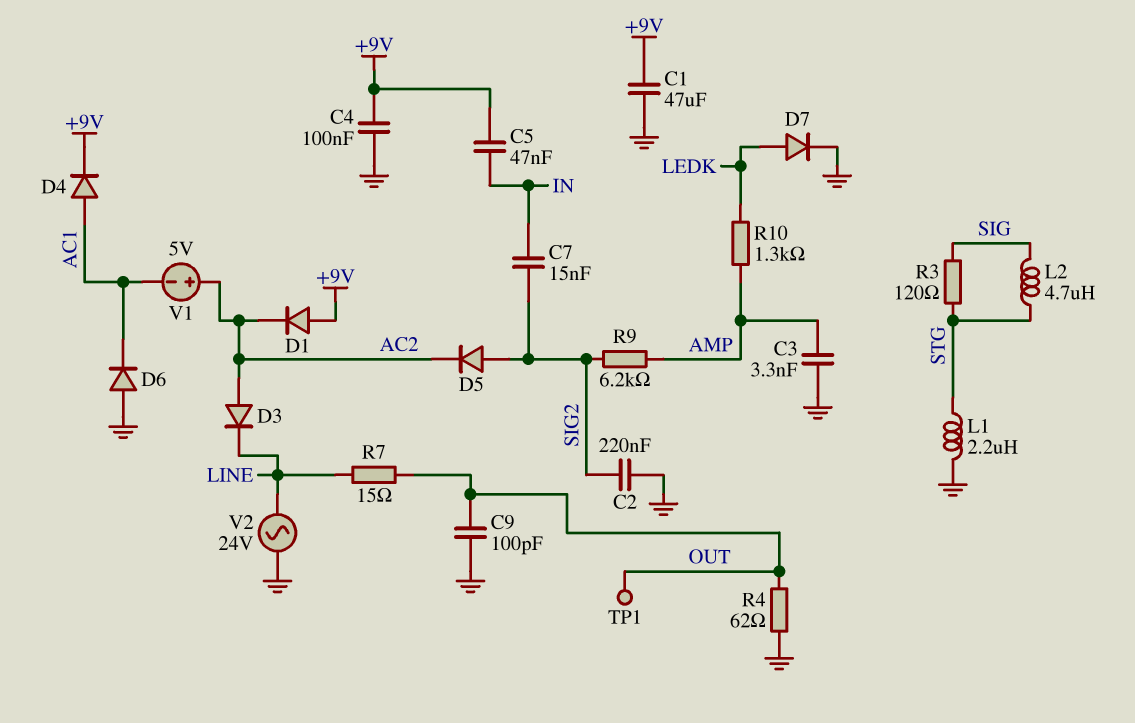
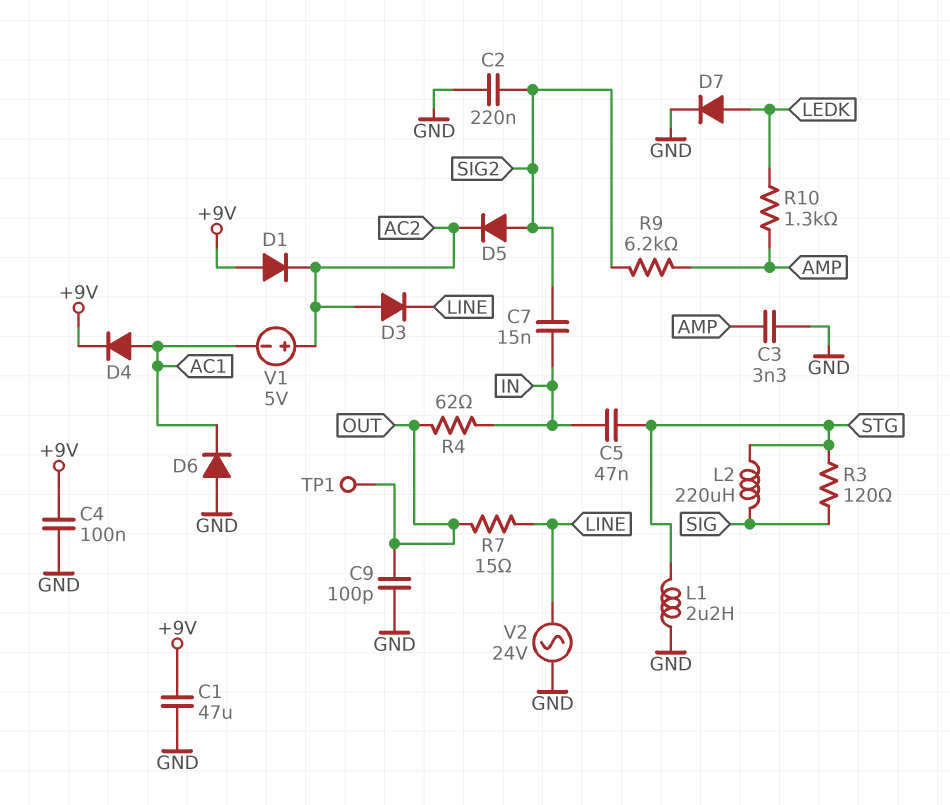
C5: 47nF (+9V, IN) -> 47nF (IN, STG)
L2: 4.7uH (SIG, STG) -> 220uH (SIG, STG)
R4: 62 (GND, OUT) -> 62 (IN, OUT)

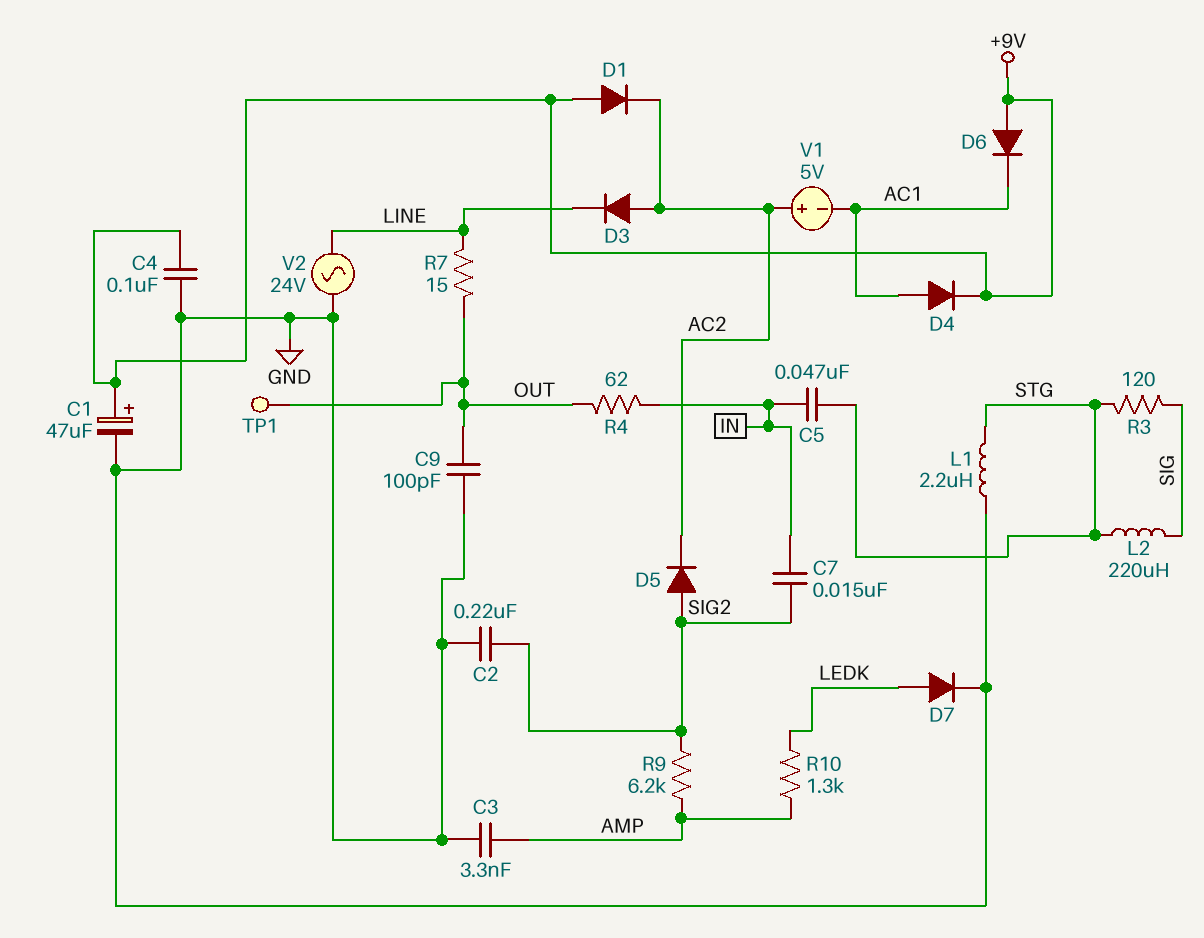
C1: 47uF (+9V, GND) -> 47uF (plus +9V, minus GND)
D6: diode (A GND, K AC1) -> diode (A +9V, K AC1)

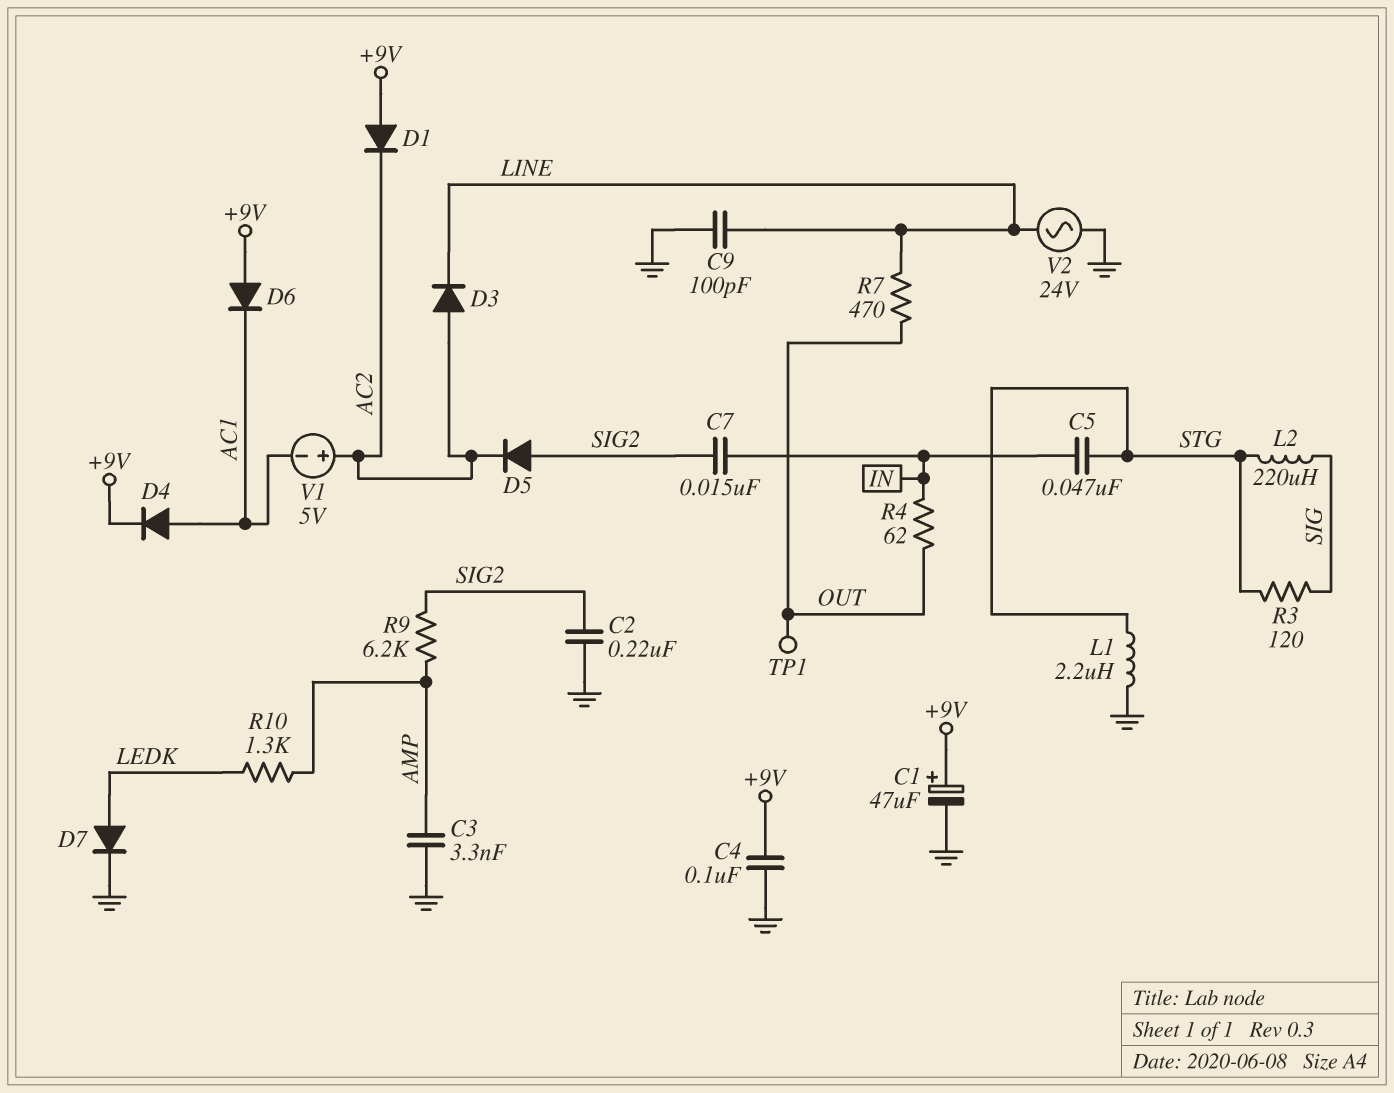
C9: 100pF (GND, OUT) -> 100pF (GND, LINE)
R7: 15 (LINE, OUT) -> 470 (LINE, OUT)

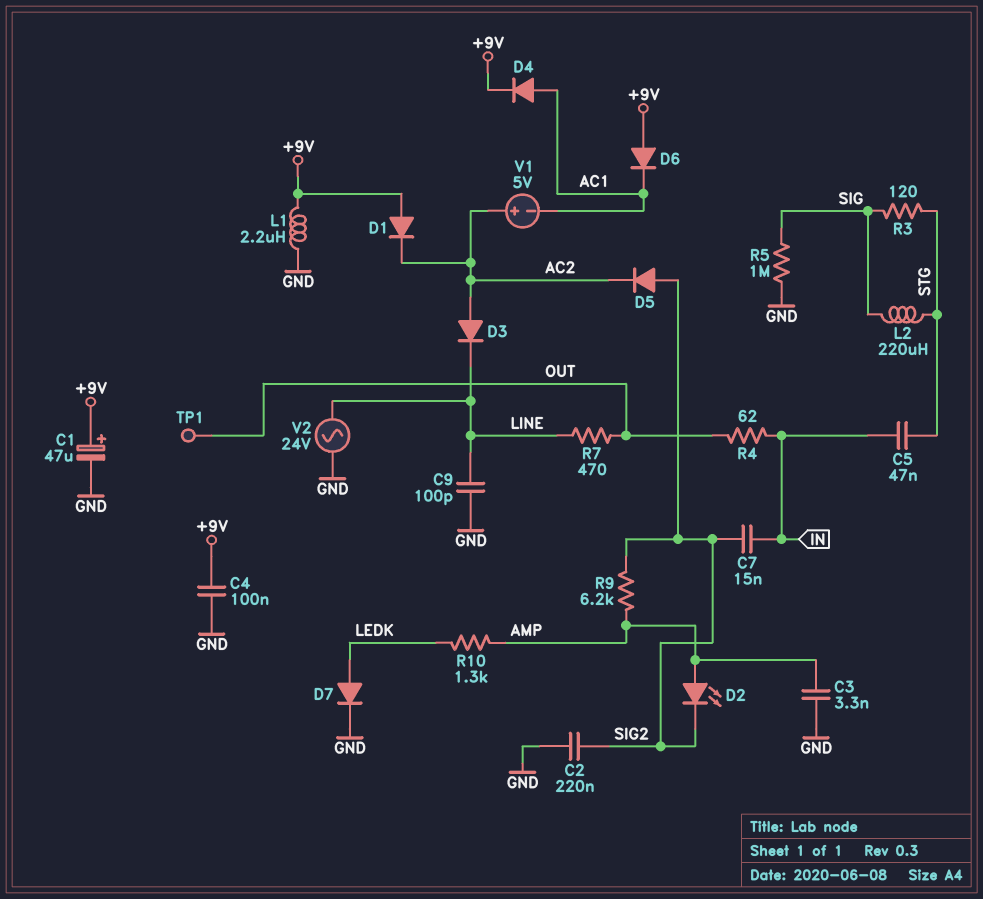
D2: none -> LED (A AMP, K SIG2)
L1: 2.2uH (GND, STG) -> 2.2uH (+9V, GND)
R5: none -> 1M (GND, SIG)

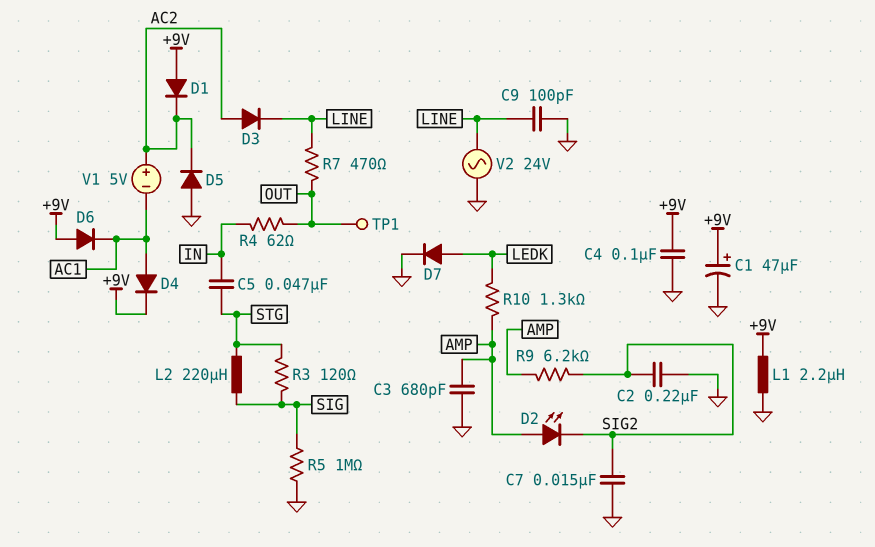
C3: 3.3nF (AMP, GND) -> 680pF (AMP, GND)
C7: 15nF (IN, SIG2) -> 15nF (GND, SIG2)
D5: diode (A SIG2, K AC2) -> diode (A GND, K AC2)

